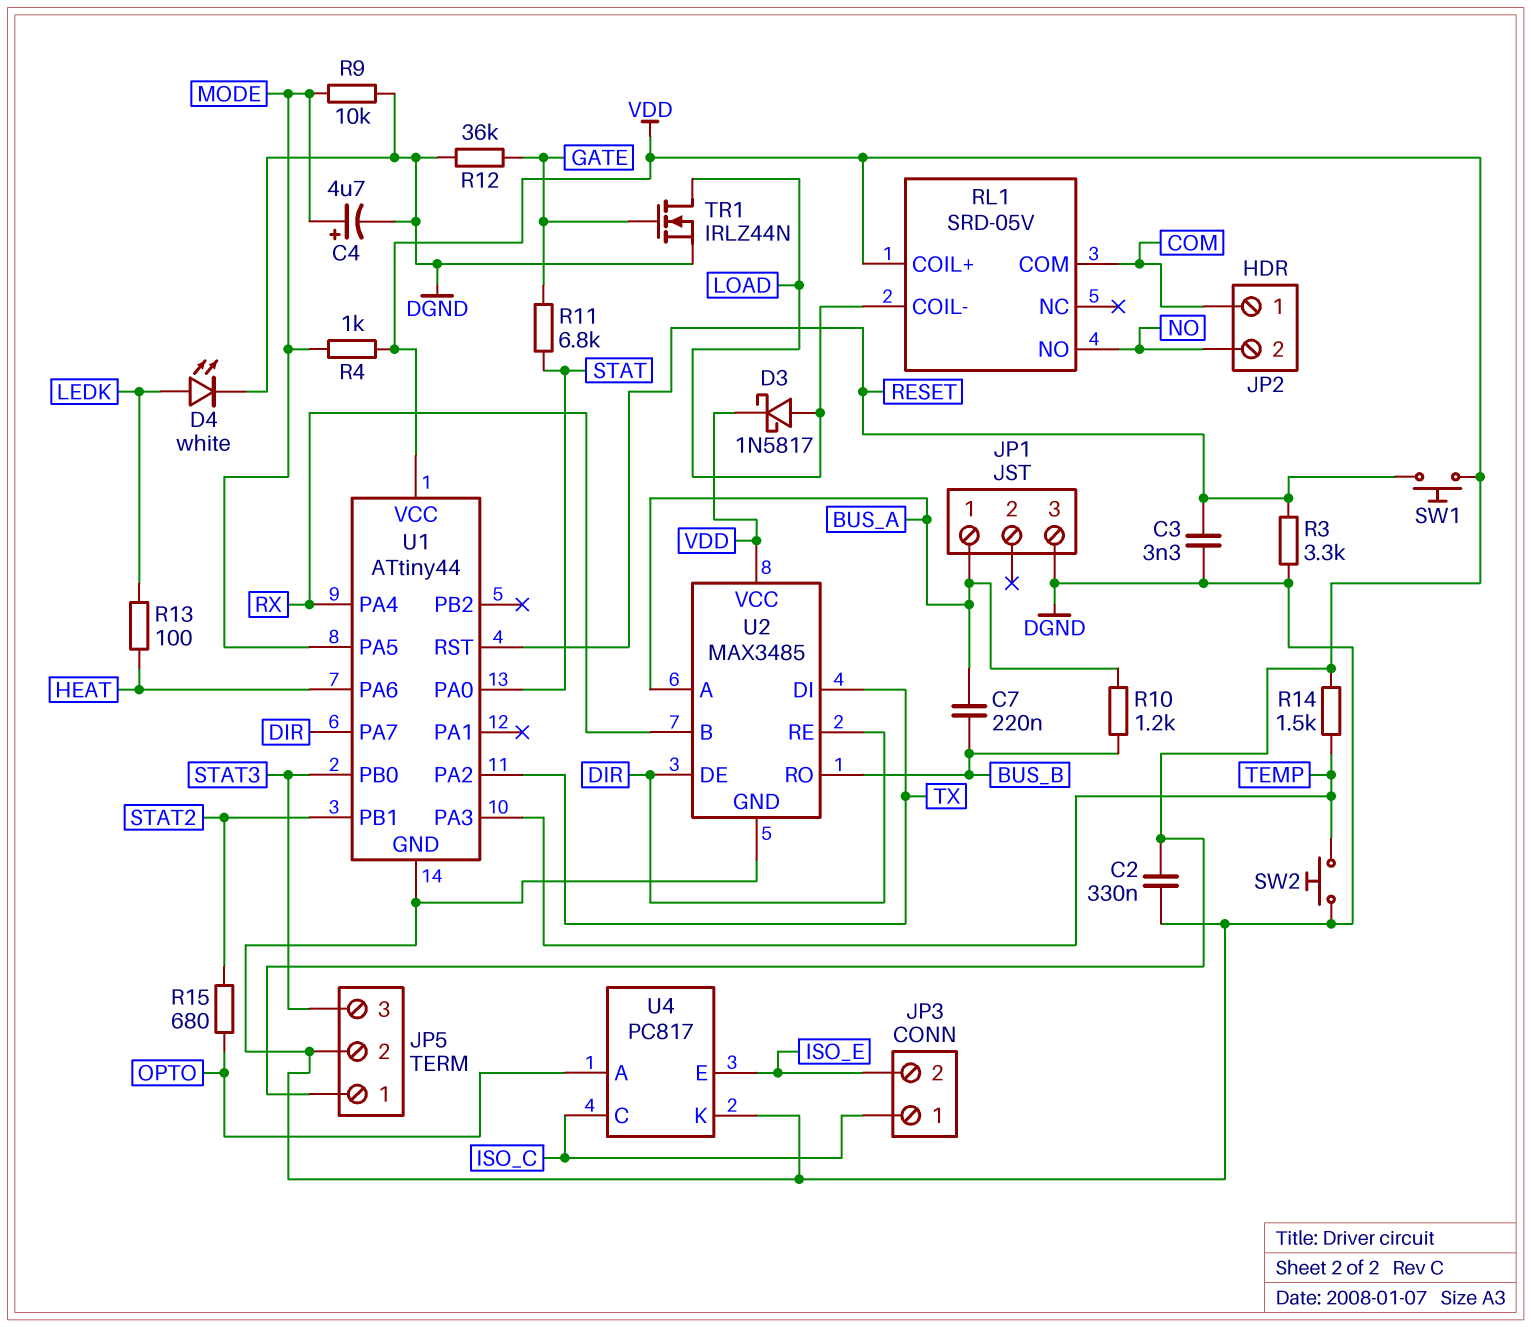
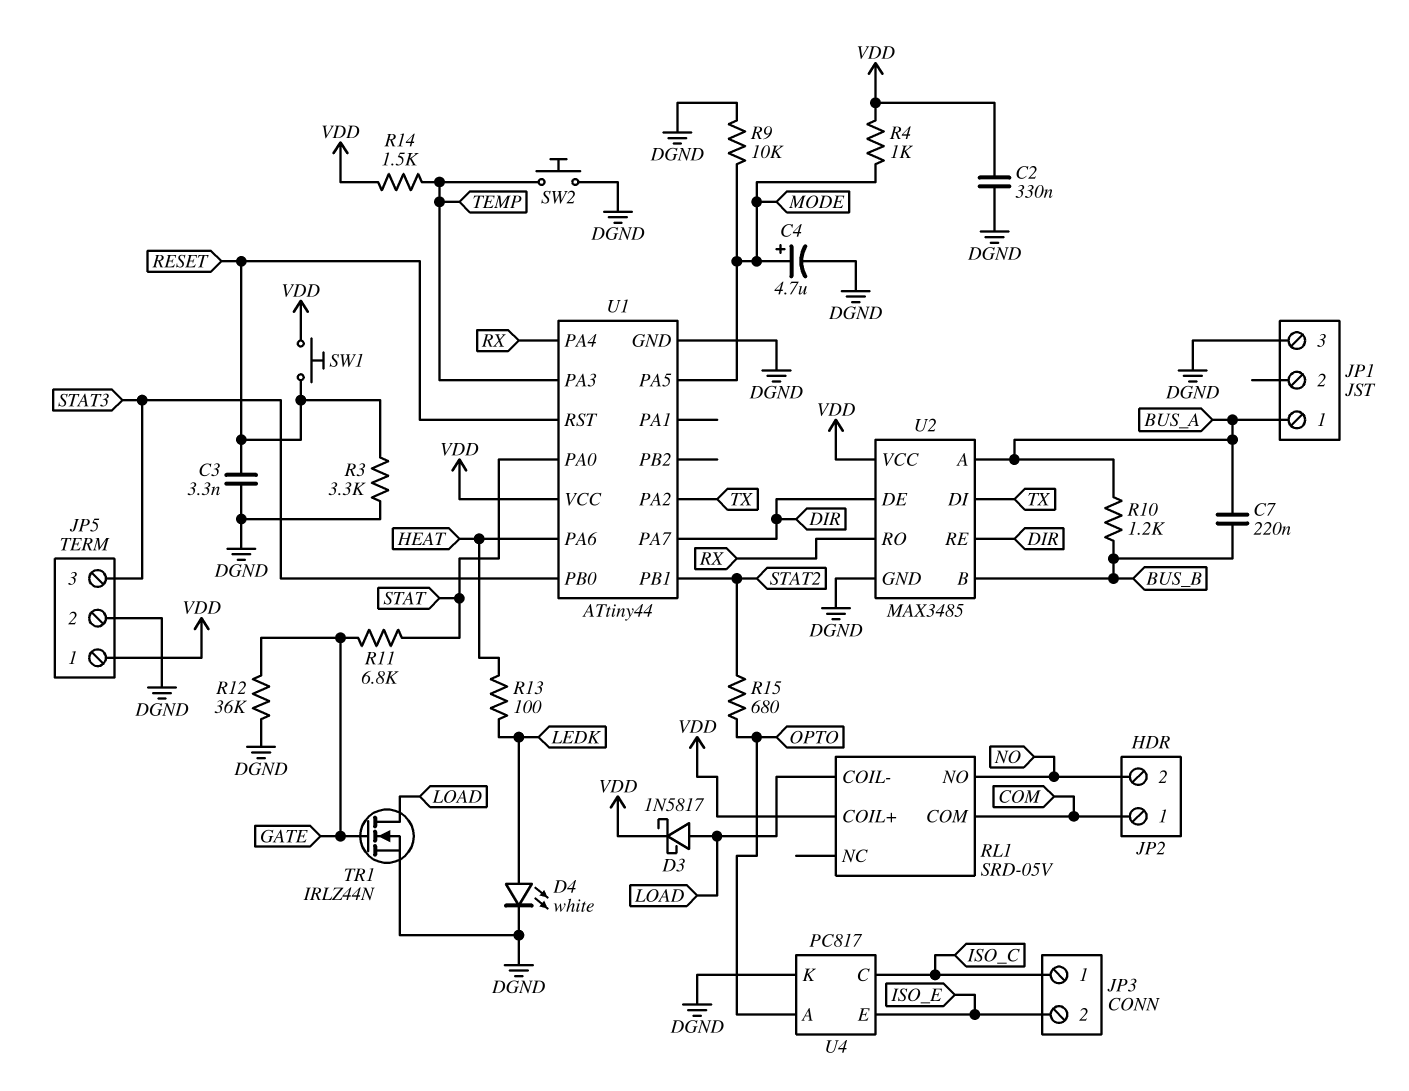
U2 pin B: RX -> BUS_B
U2 pin RO: BUS_B -> RX

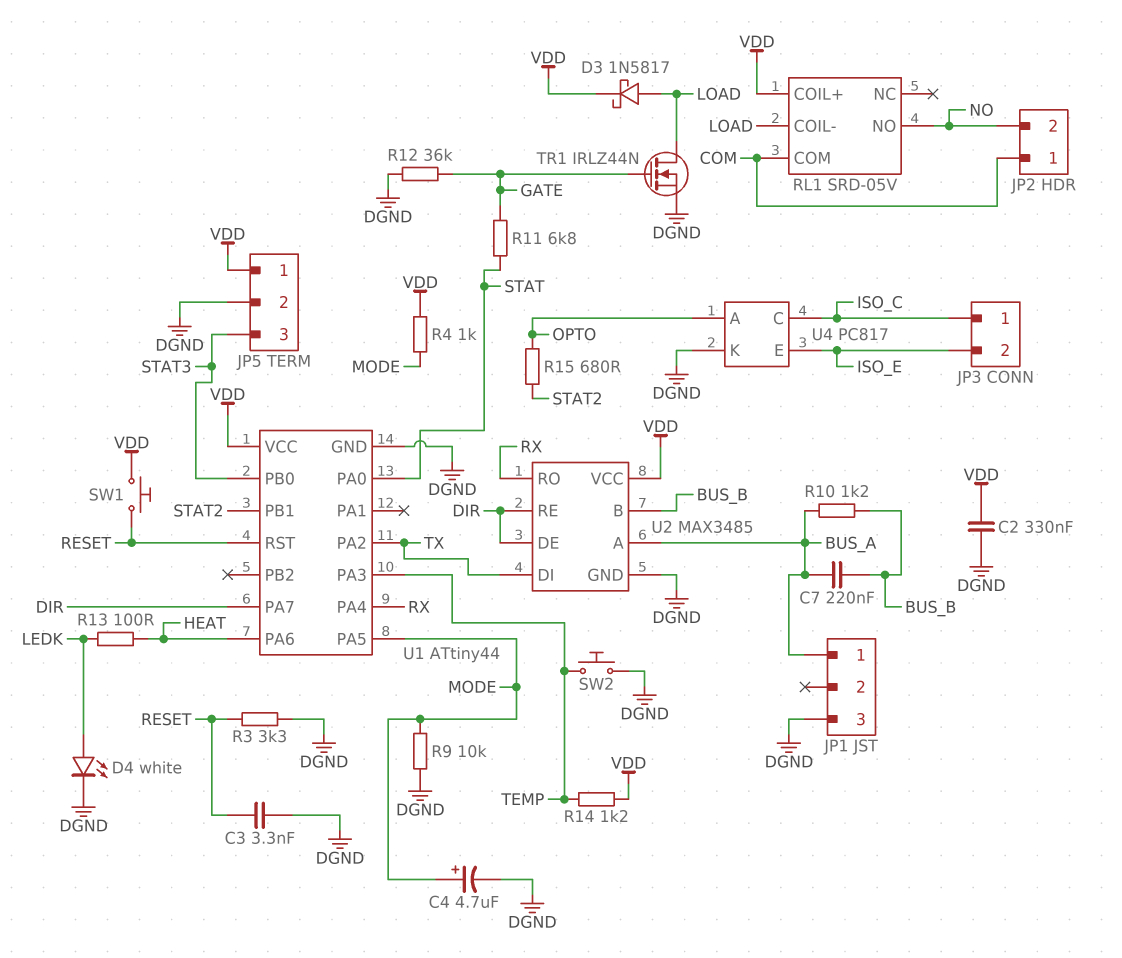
R14: 1.5k (TEMP, VDD) -> 1.2k (TEMP, VDD)

